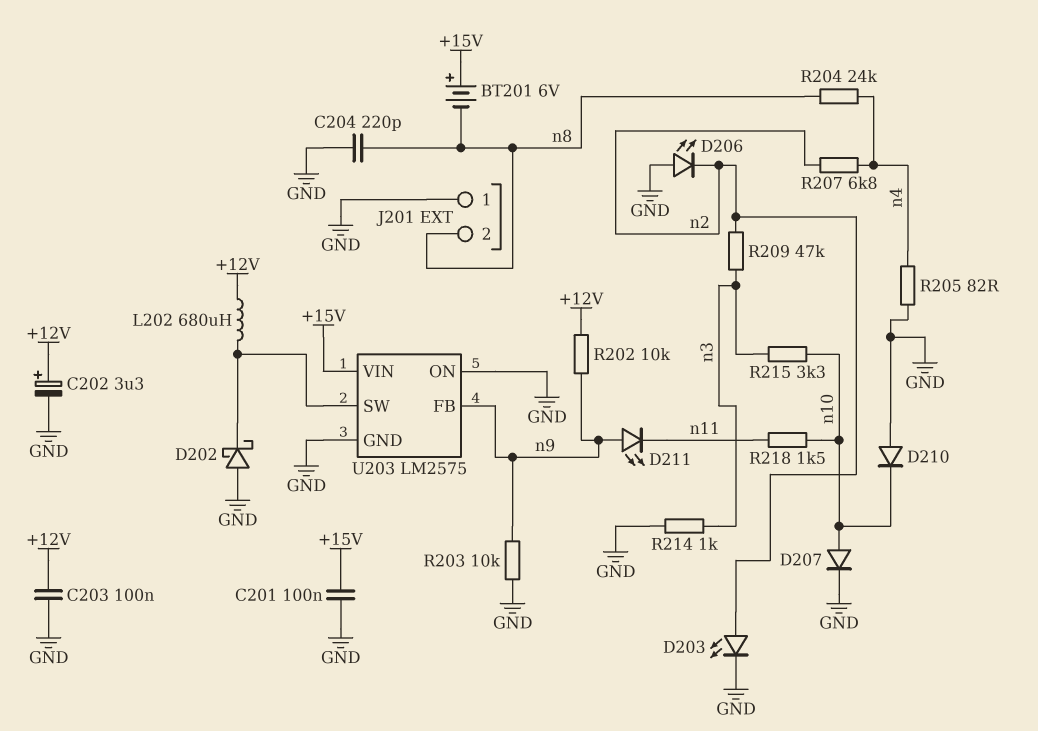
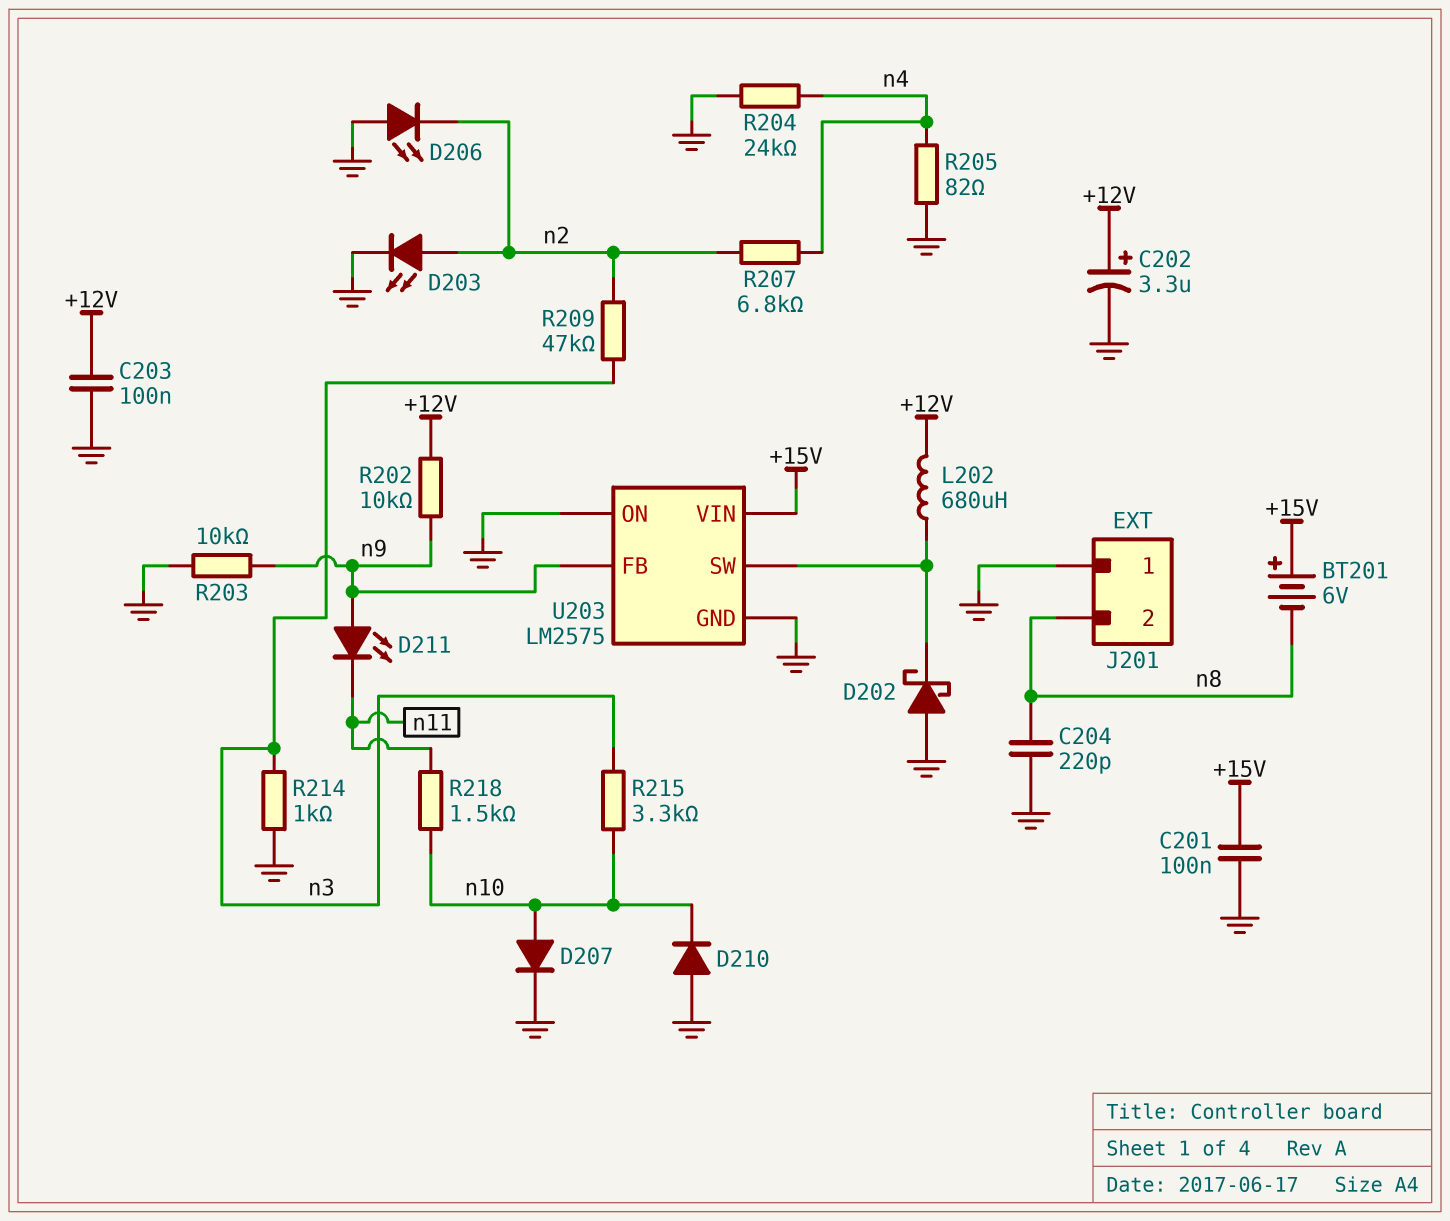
R204: 24k (n4, n8) -> 24k (GND, n4)

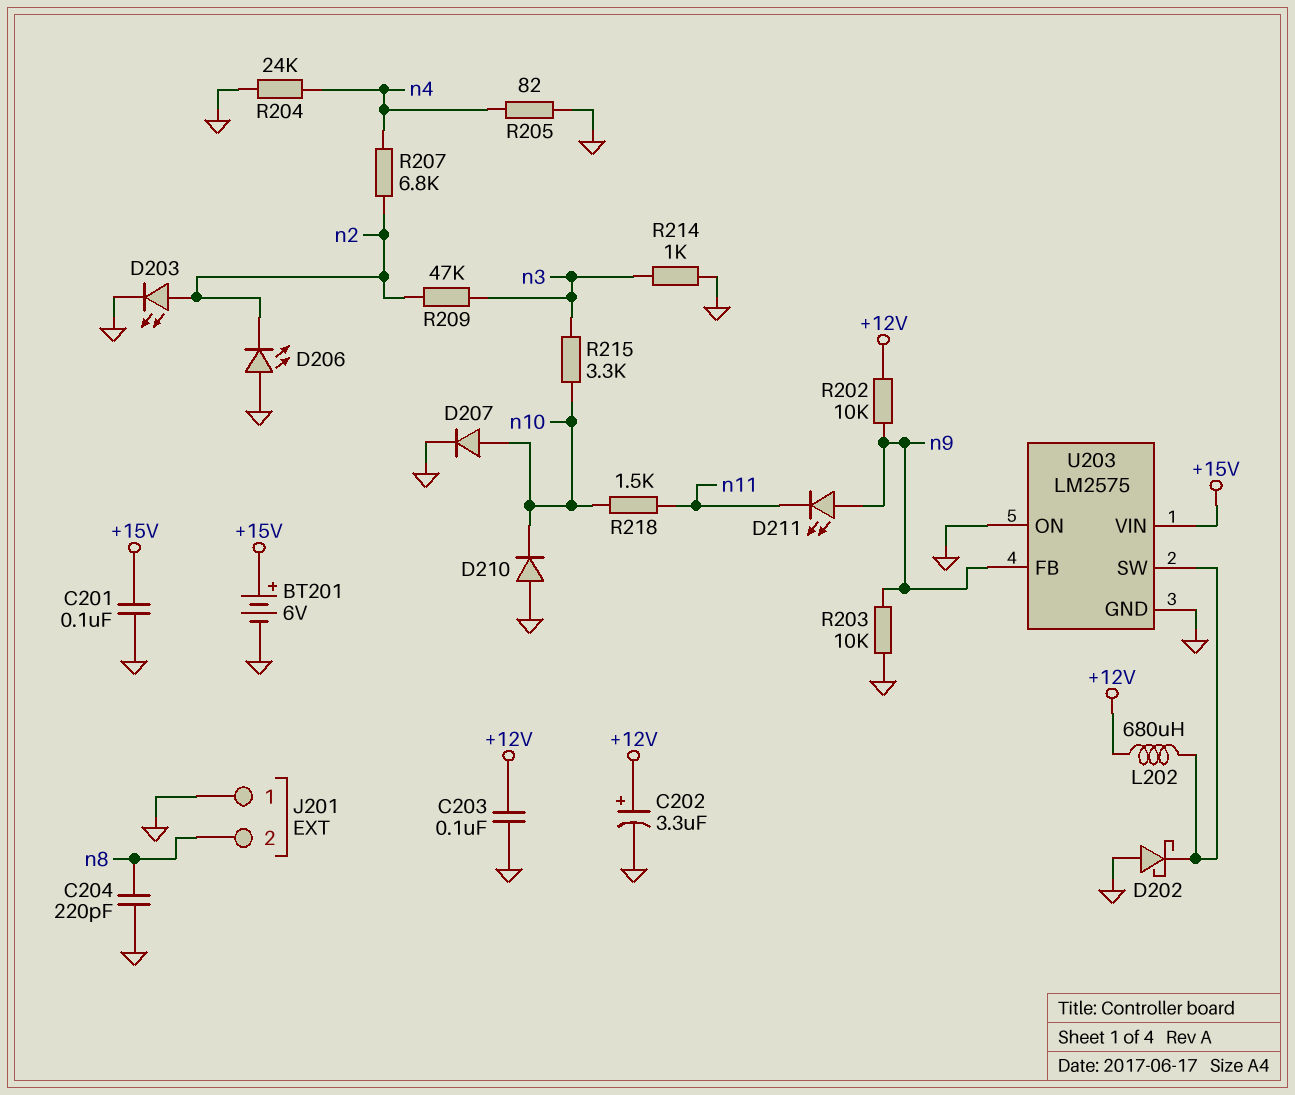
BT201: 6V (plus +15V, minus n8) -> 6V (plus +15V, minus GND)

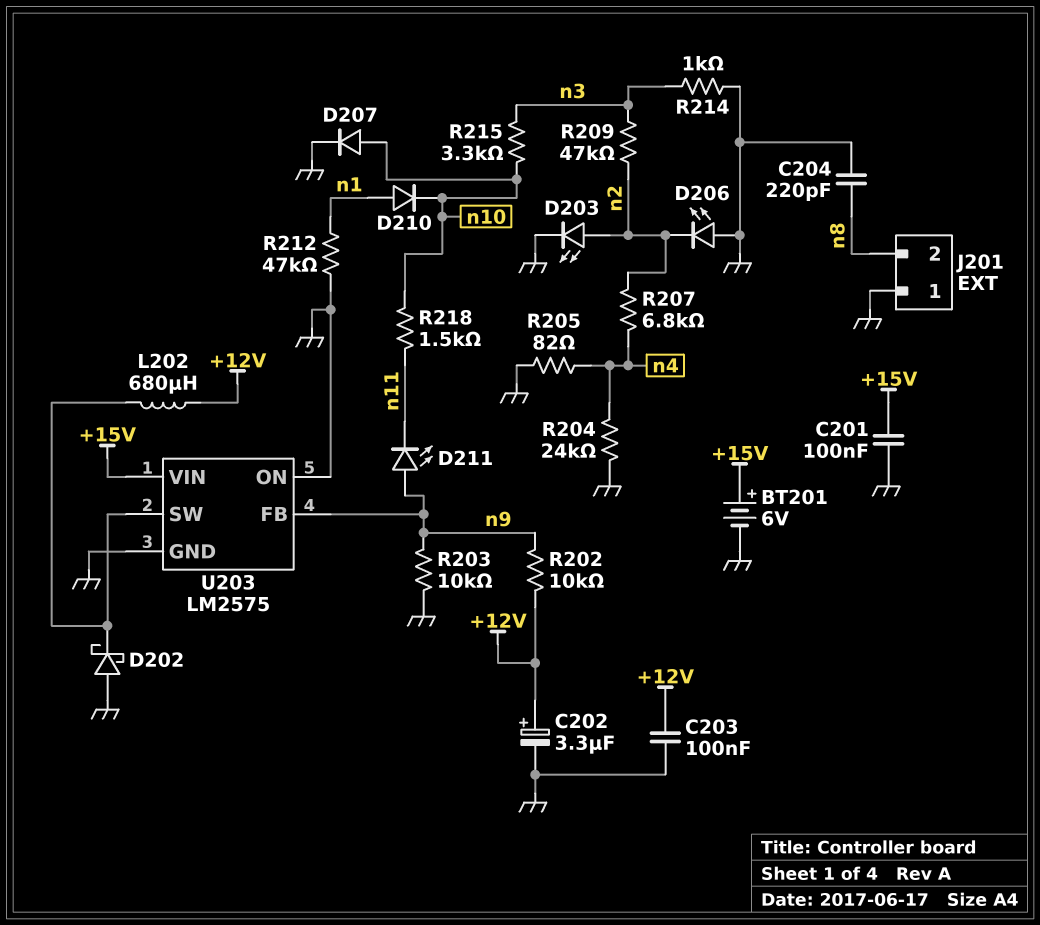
D210: diode (A GND, K n10) -> diode (A n1, K n10)
R212: none -> 47k (GND, n1)

